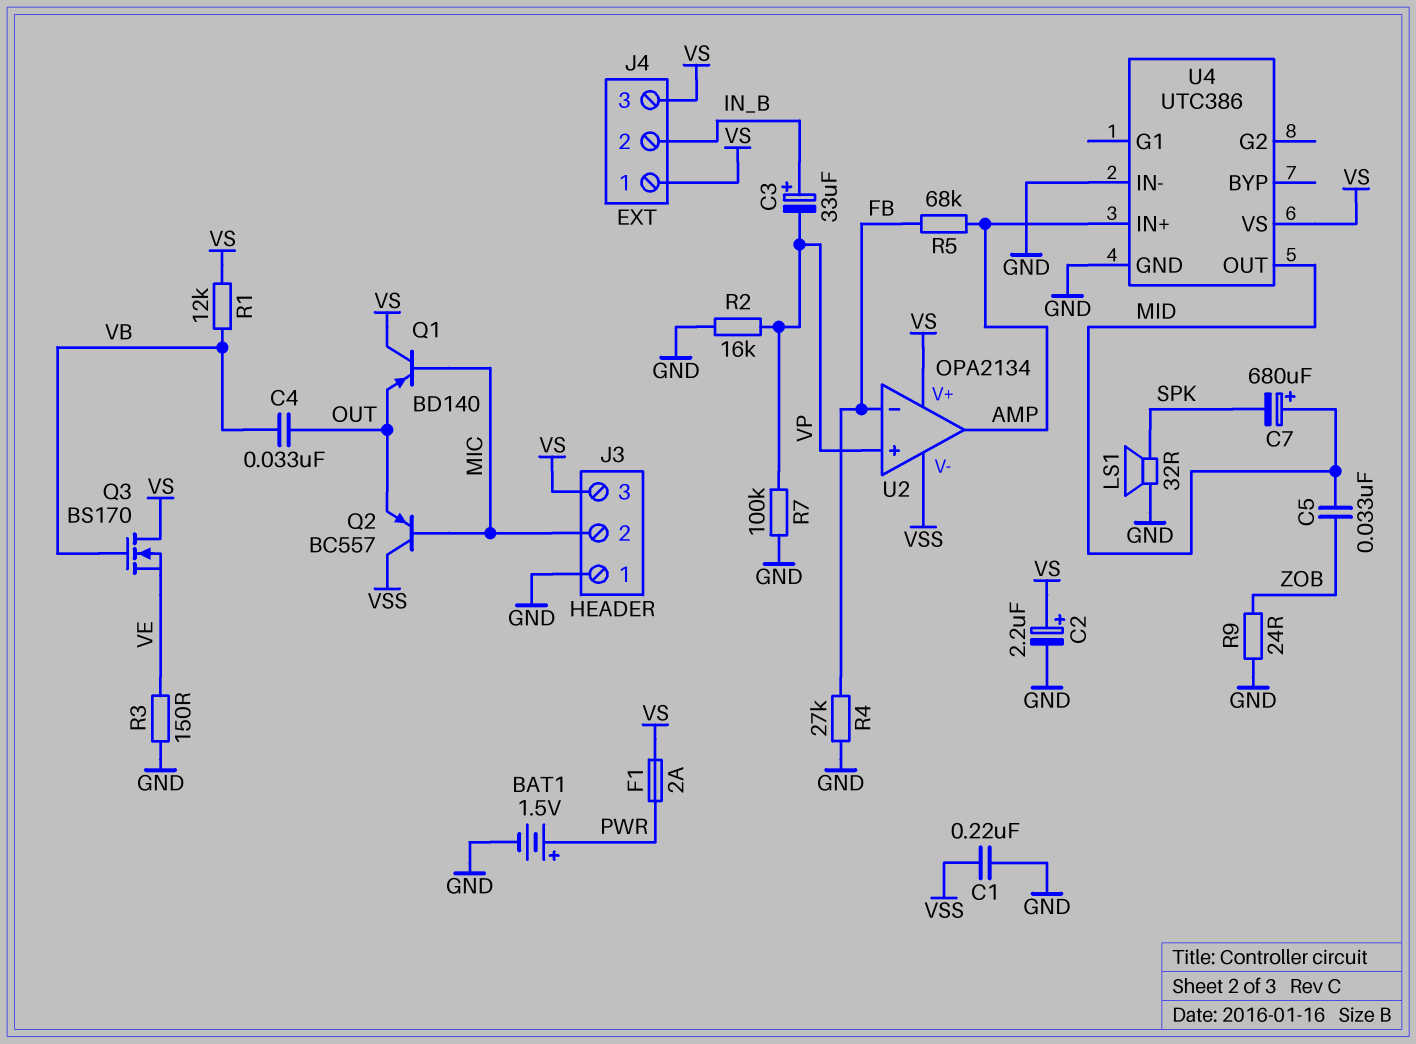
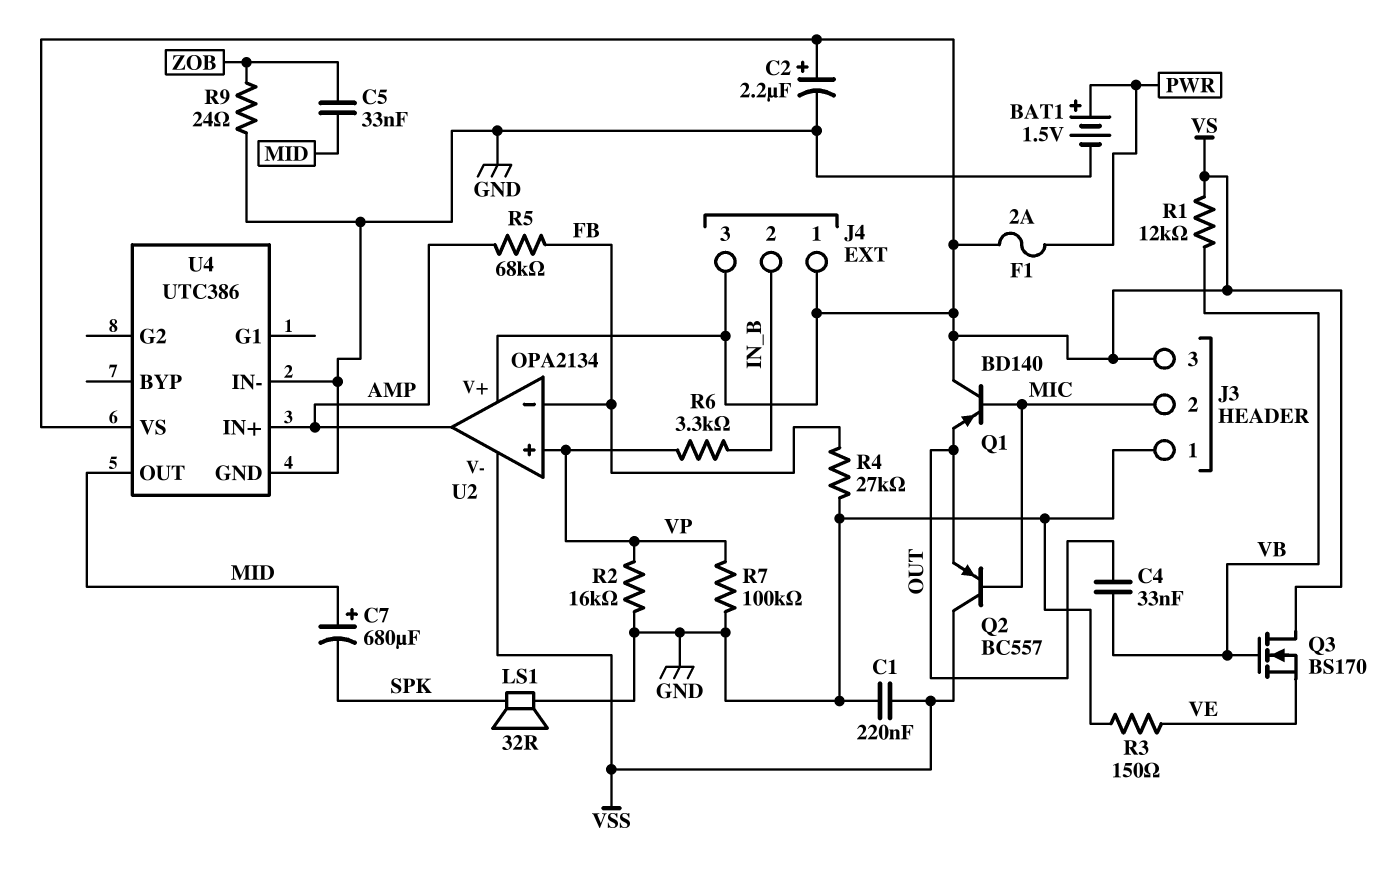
C3: 33uF (plus IN_B, minus VP) -> none
R6: none -> 3.3k (IN_B, VP)

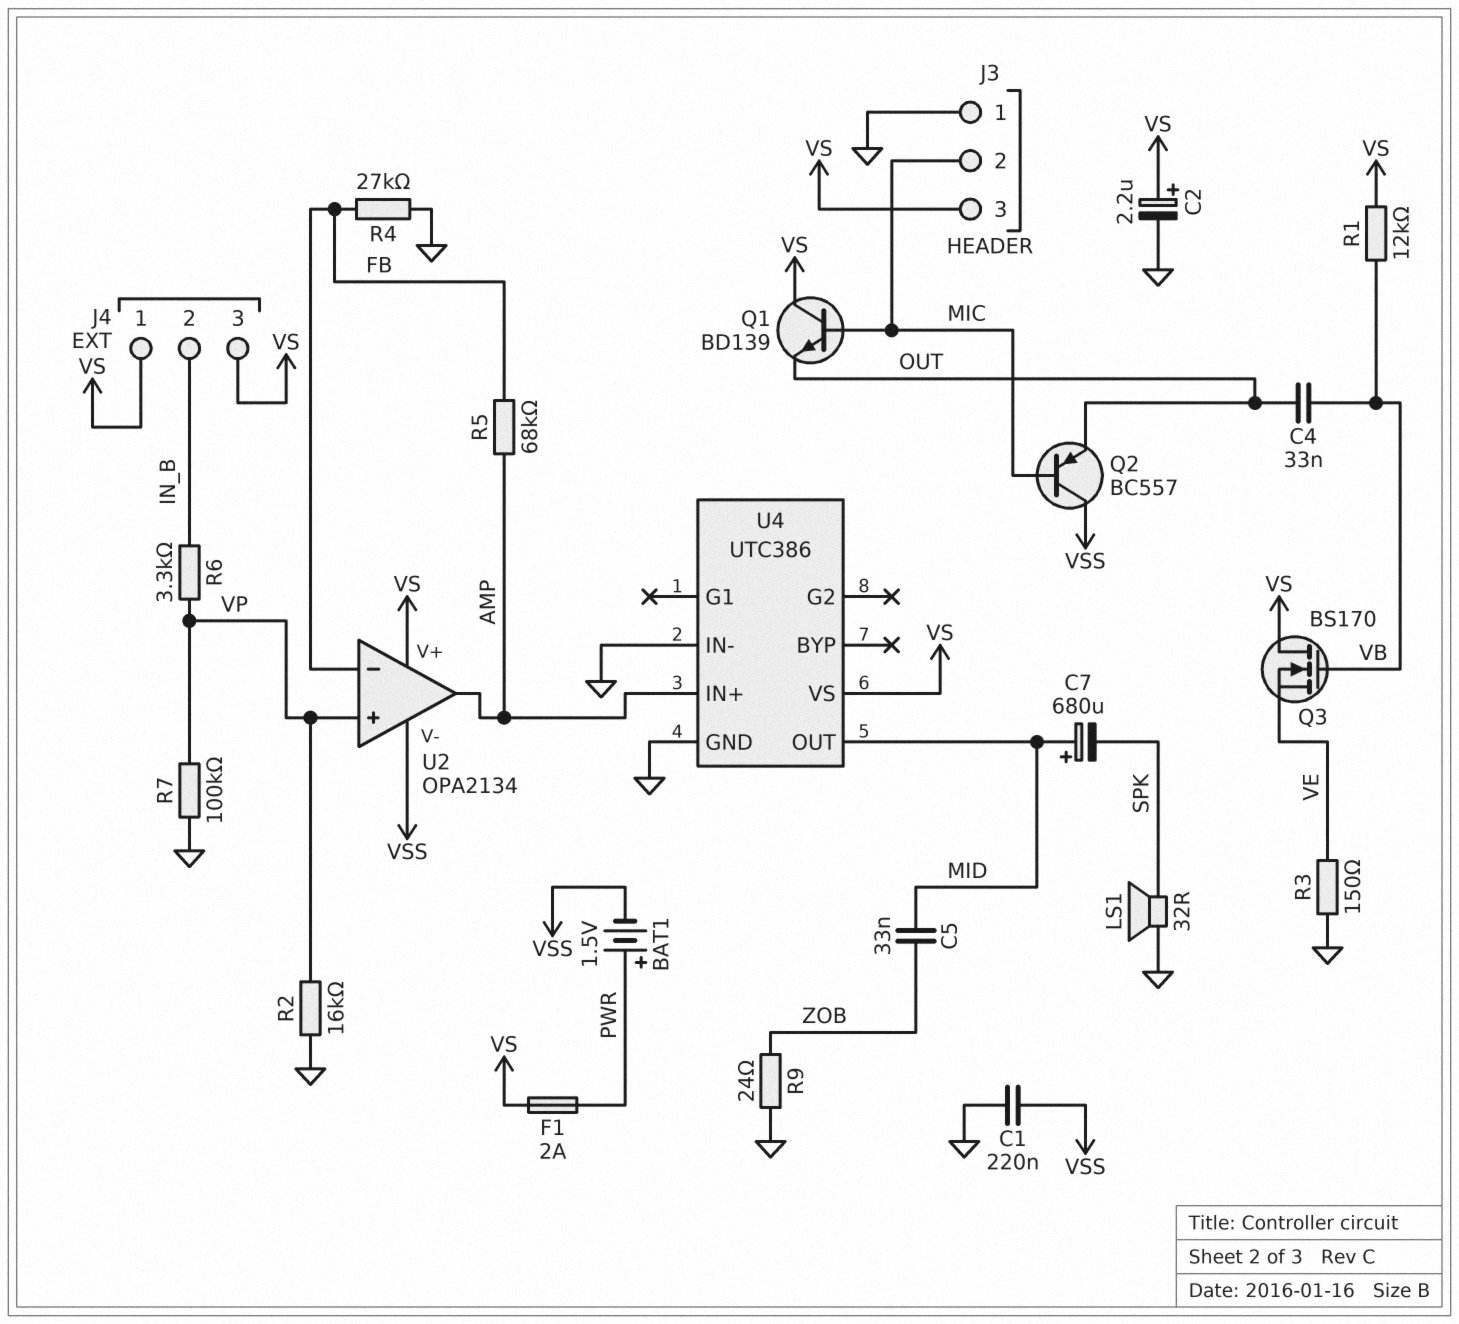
BAT1: 1.5V (plus PWR, minus GND) -> 1.5V (plus PWR, minus VSS)
Q1: PNP BD140 (B MIC, C VS, E OUT) -> NPN BD139 (B MIC, C VS, E OUT)

